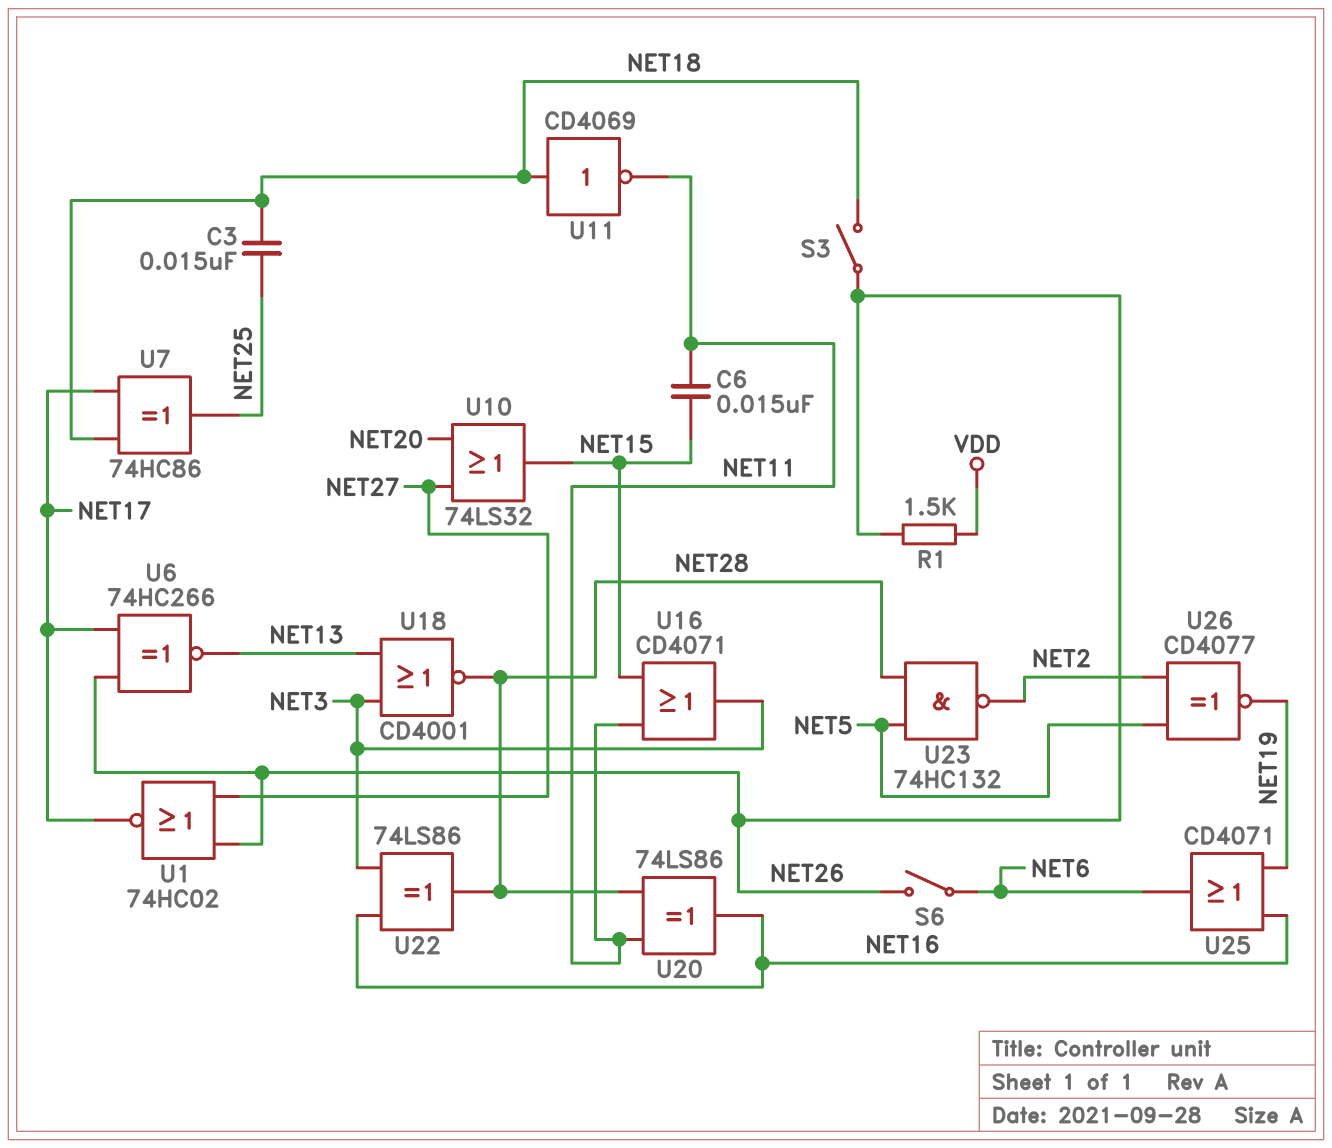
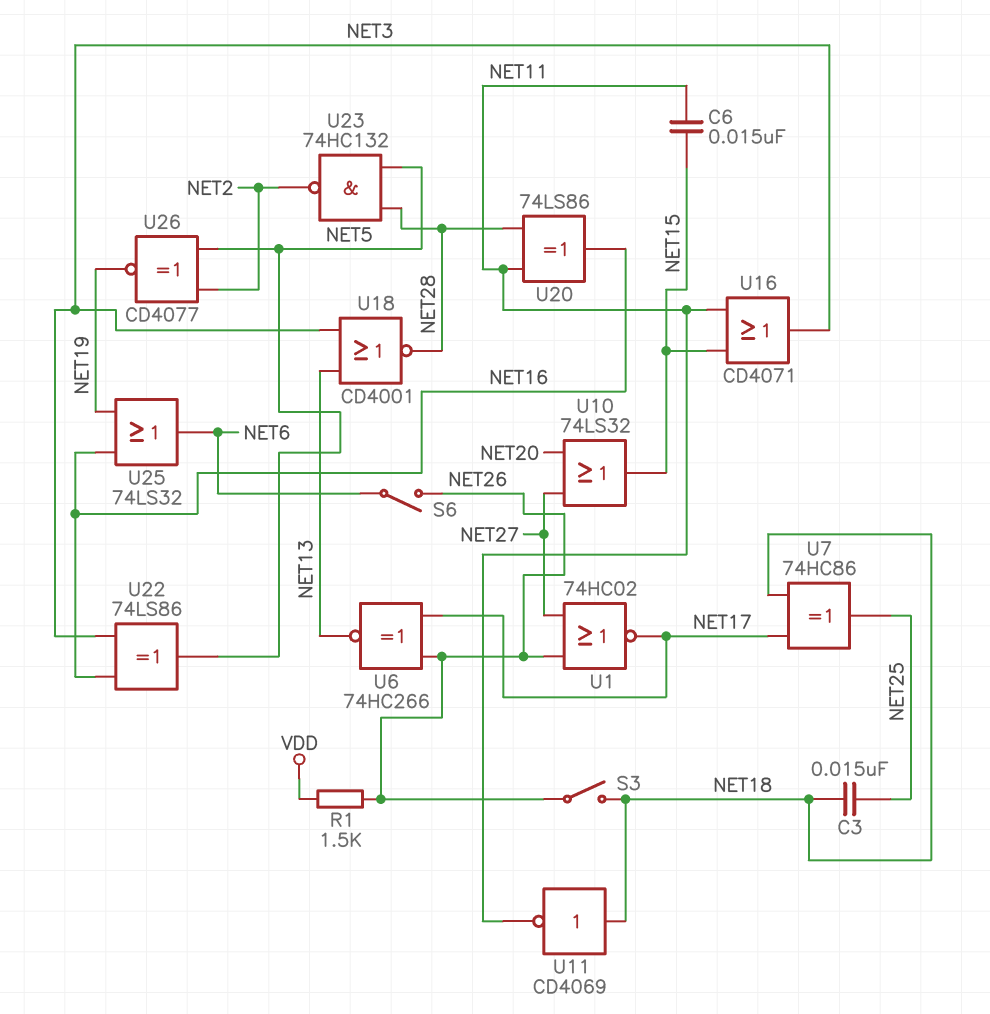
U22: XOR 74LS86 (in NET3, in NET16, out NET28) -> XOR 74LS86 (in NET3, in NET16, out NET5)
U25: OR CD4071 (in NET16, in NET19, out NET6) -> OR 74LS32 (in NET16, in NET19, out NET6)

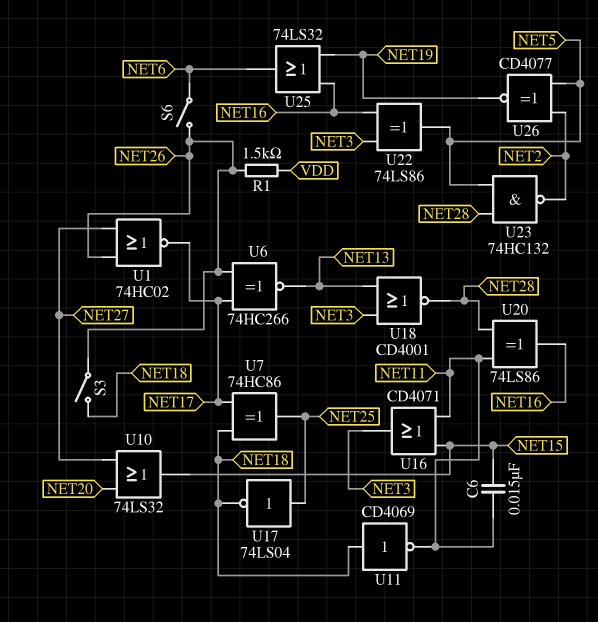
C3: 15nF (NET18, NET25) -> none
U17: none -> NOT 74LS04 (in NET25, out NET18)

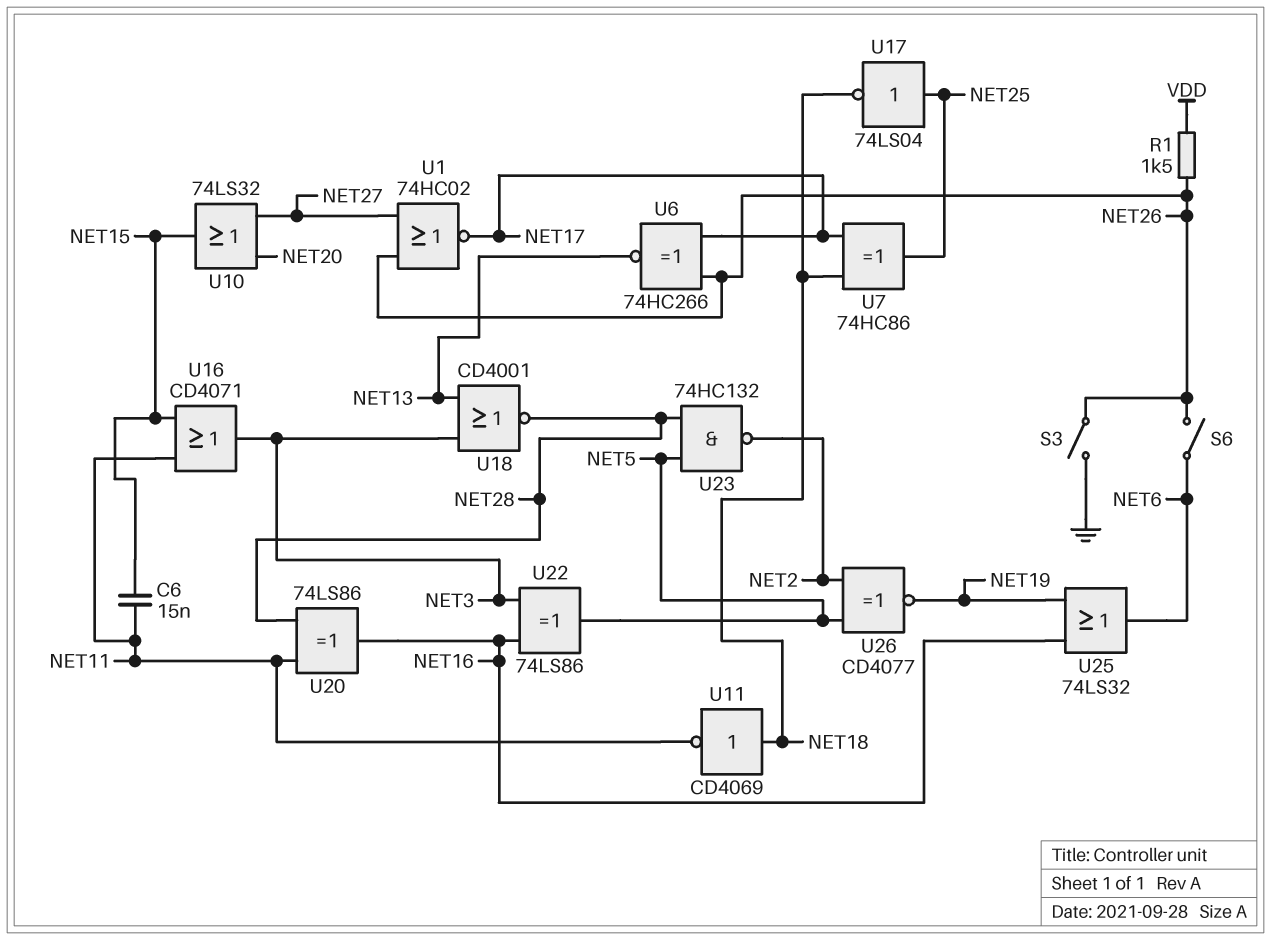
S3: switch (NET18, NET26) -> switch (GND, NET26)

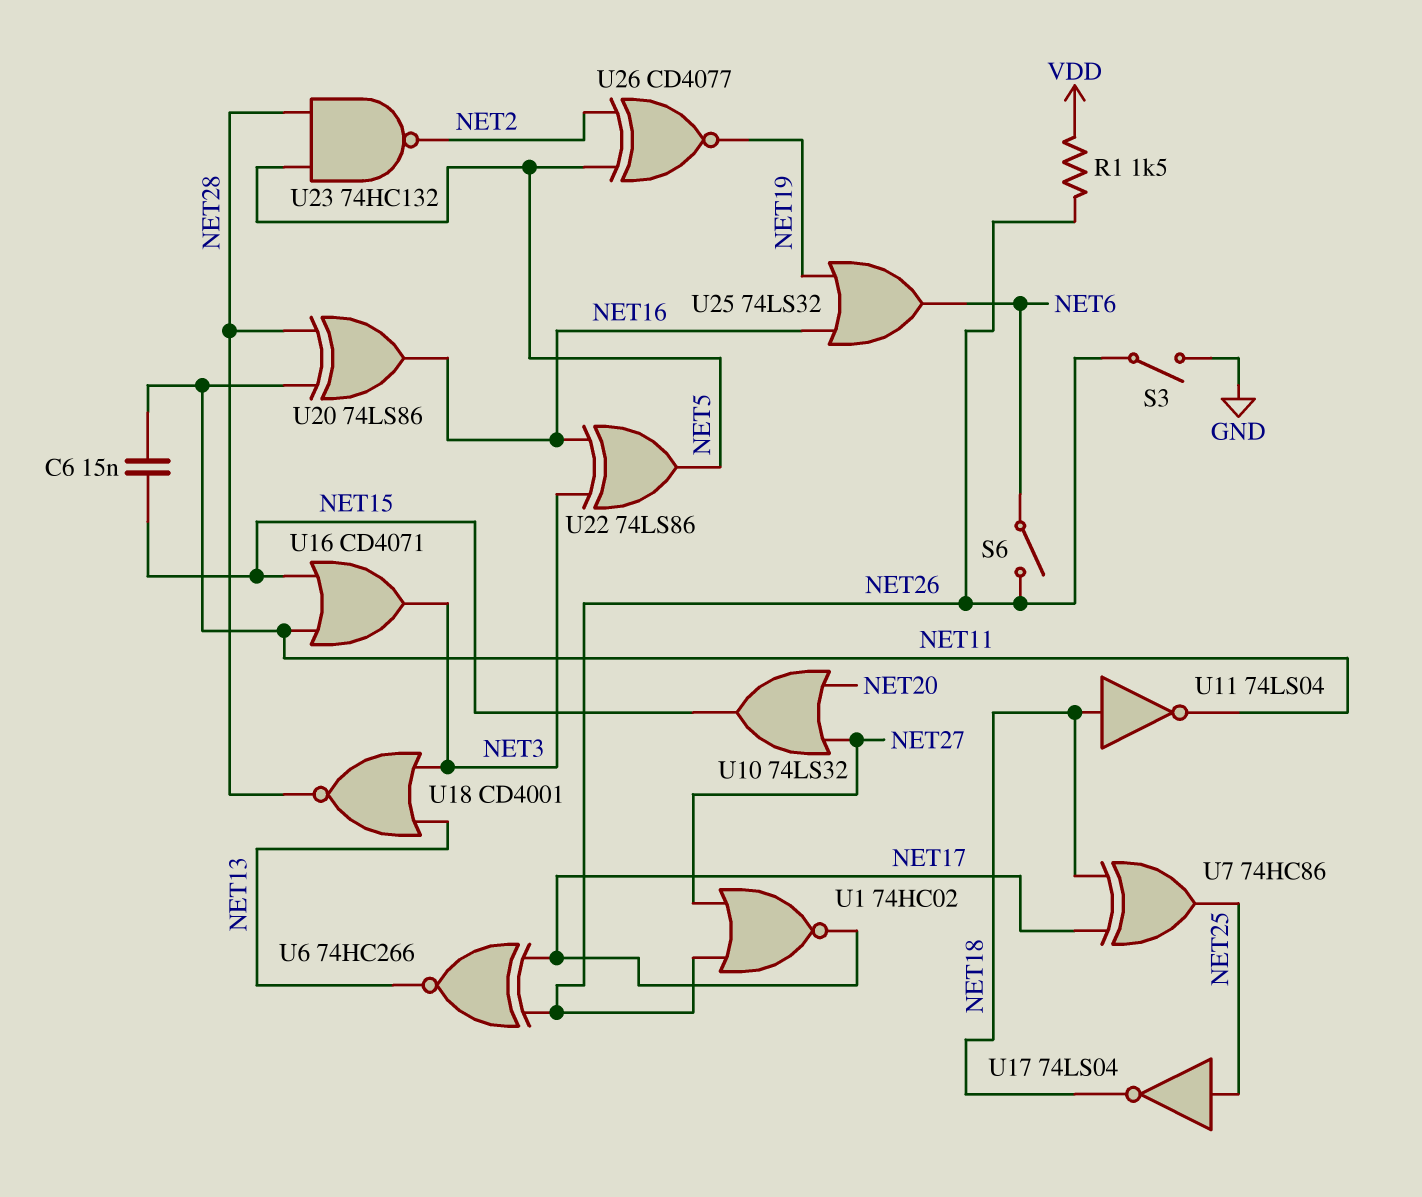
U11: NOT CD4069 (in NET18, out NET11) -> NOT 74LS04 (in NET18, out NET11)

